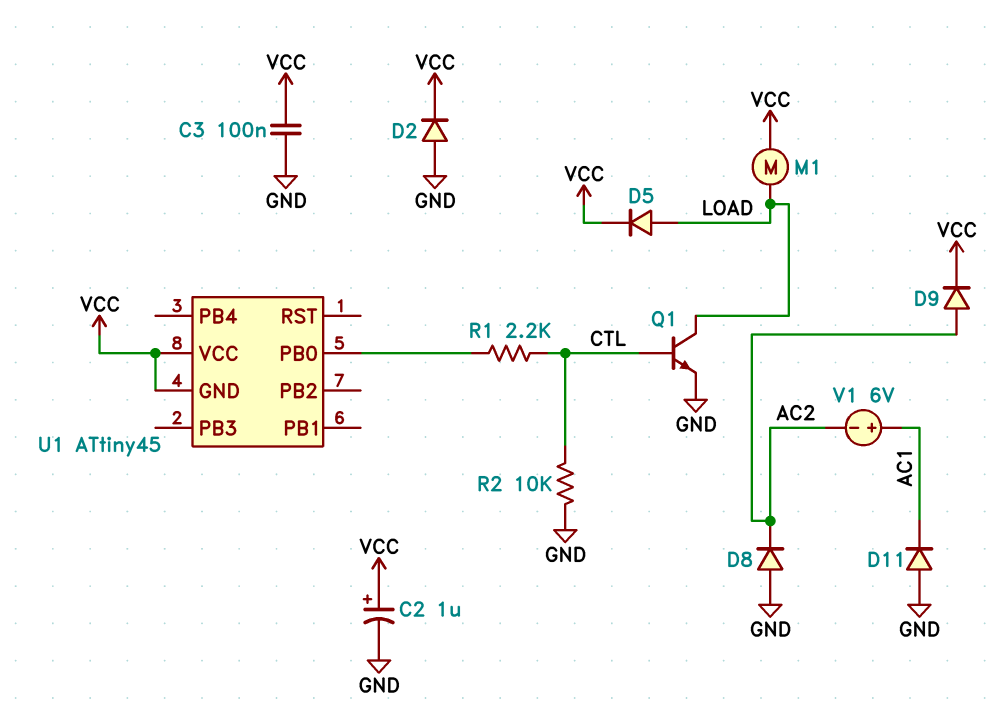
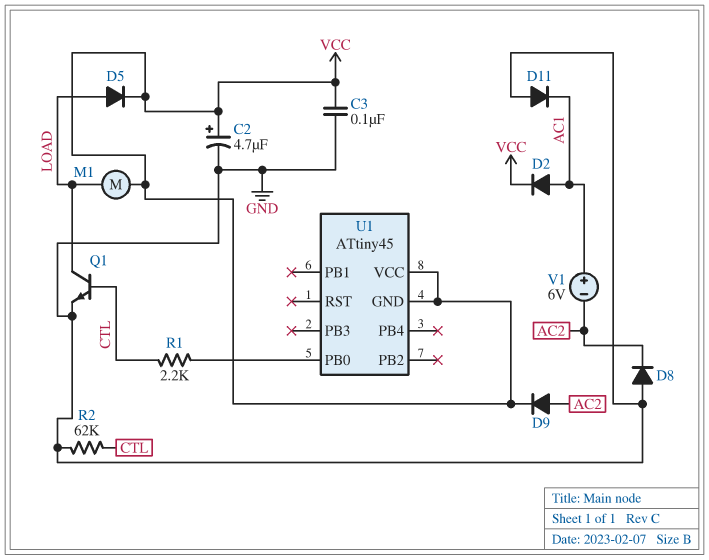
C2: 1uF (plus VCC, minus GND) -> 4.7uF (plus VCC, minus GND)
D2: diode (A GND, K VCC) -> diode (A AC1, K VCC)
R2: 10k (CTL, GND) -> 62k (CTL, GND)

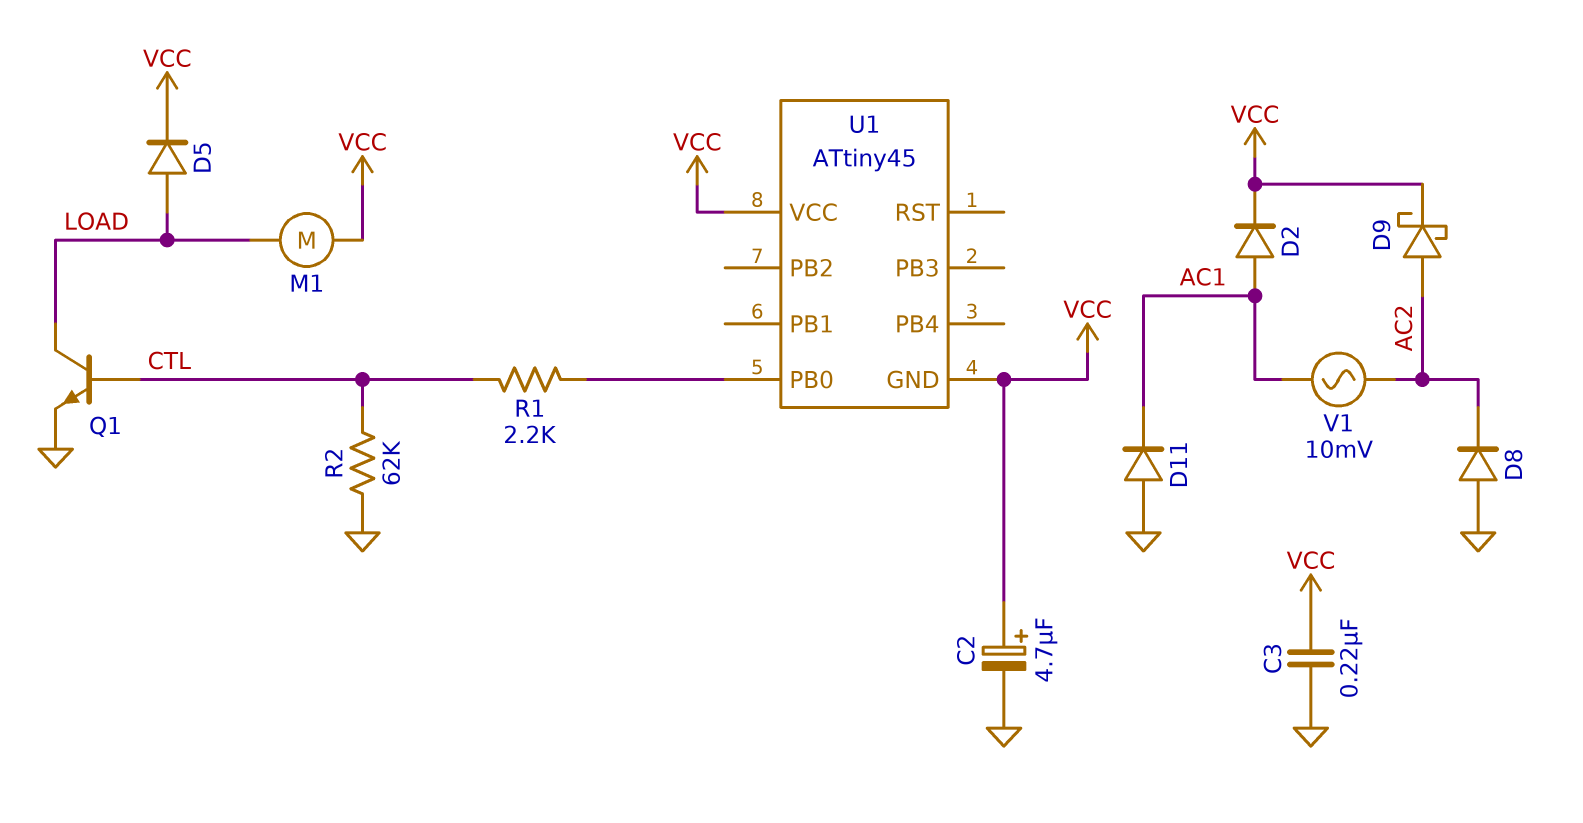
C3: 100nF (GND, VCC) -> 220nF (GND, VCC)
D9: diode (A AC2, K VCC) -> schottky (A AC2, K VCC)
V1: 6V (plus AC1, minus AC2) -> AC 10mV (AC1, AC2)

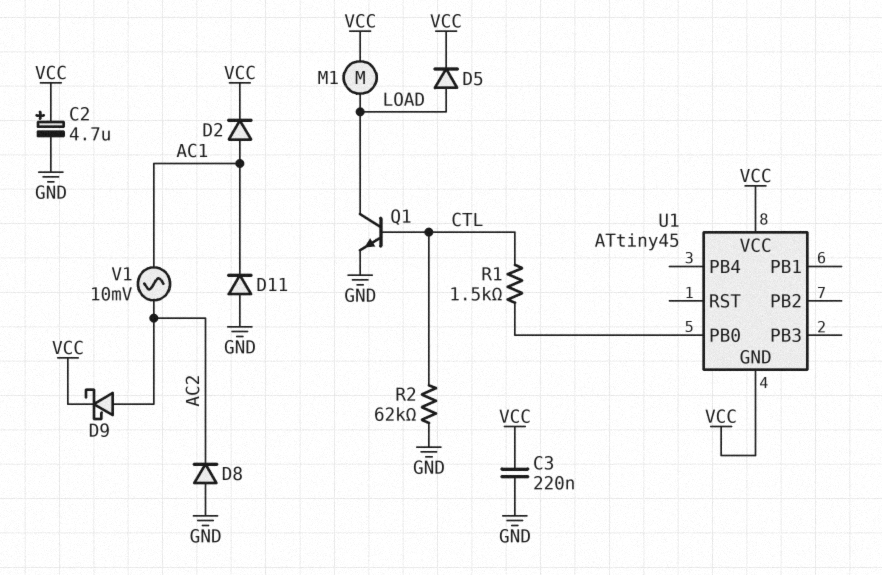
R1: 2.2k (CTL, U1/PB0) -> 1.5k (CTL, U1/PB0)

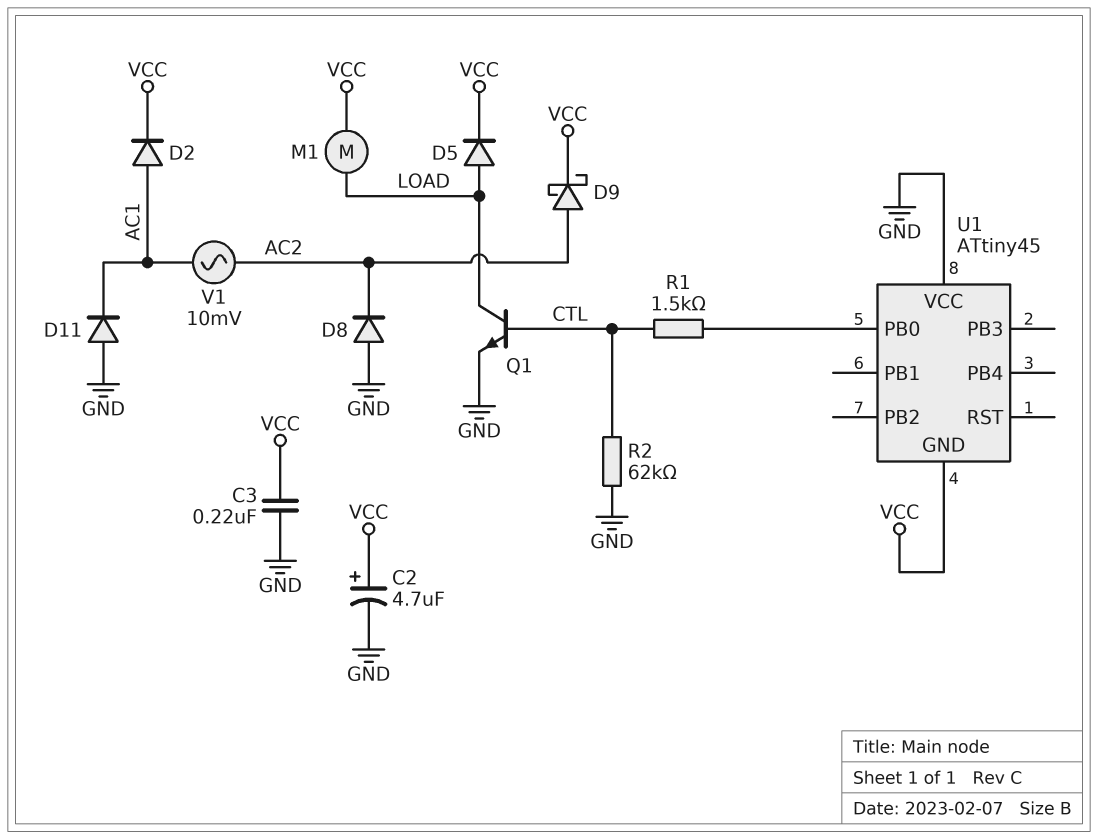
U1 pin VCC: VCC -> GND

